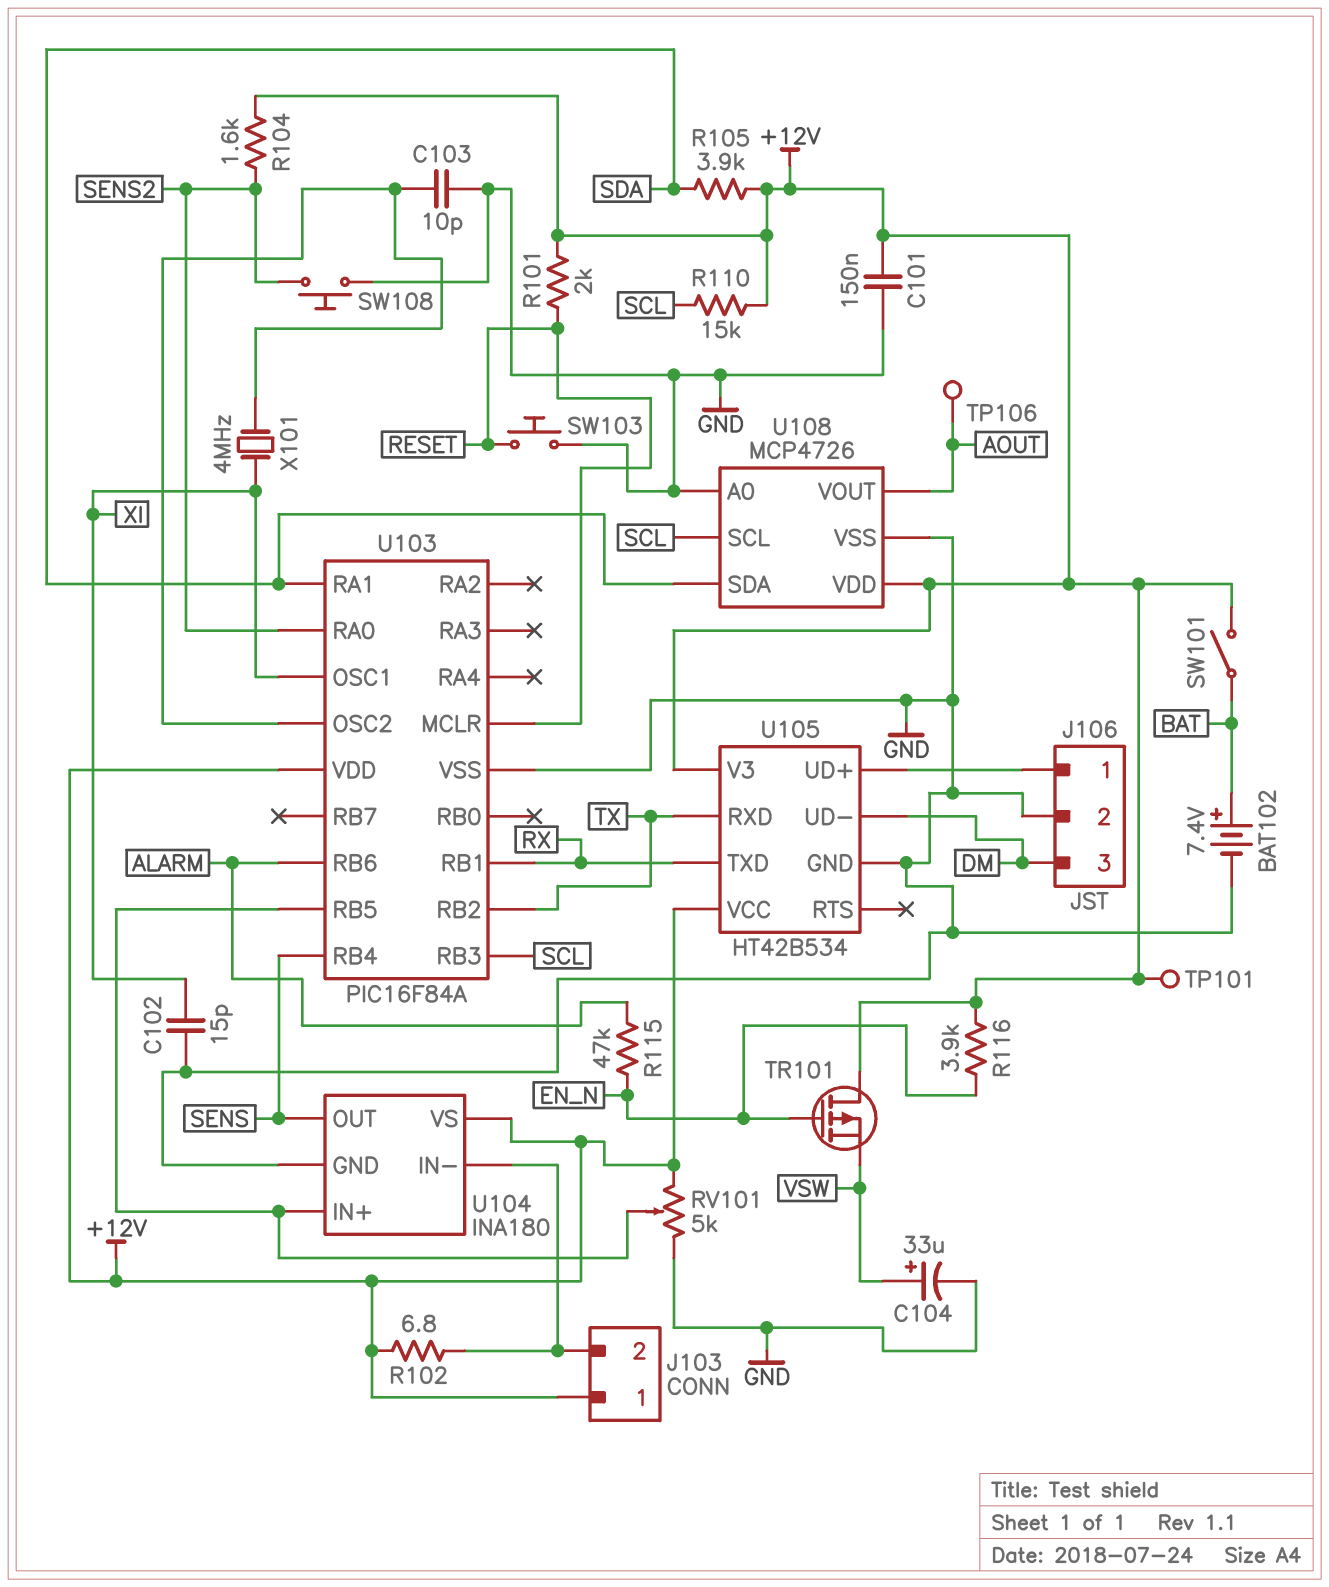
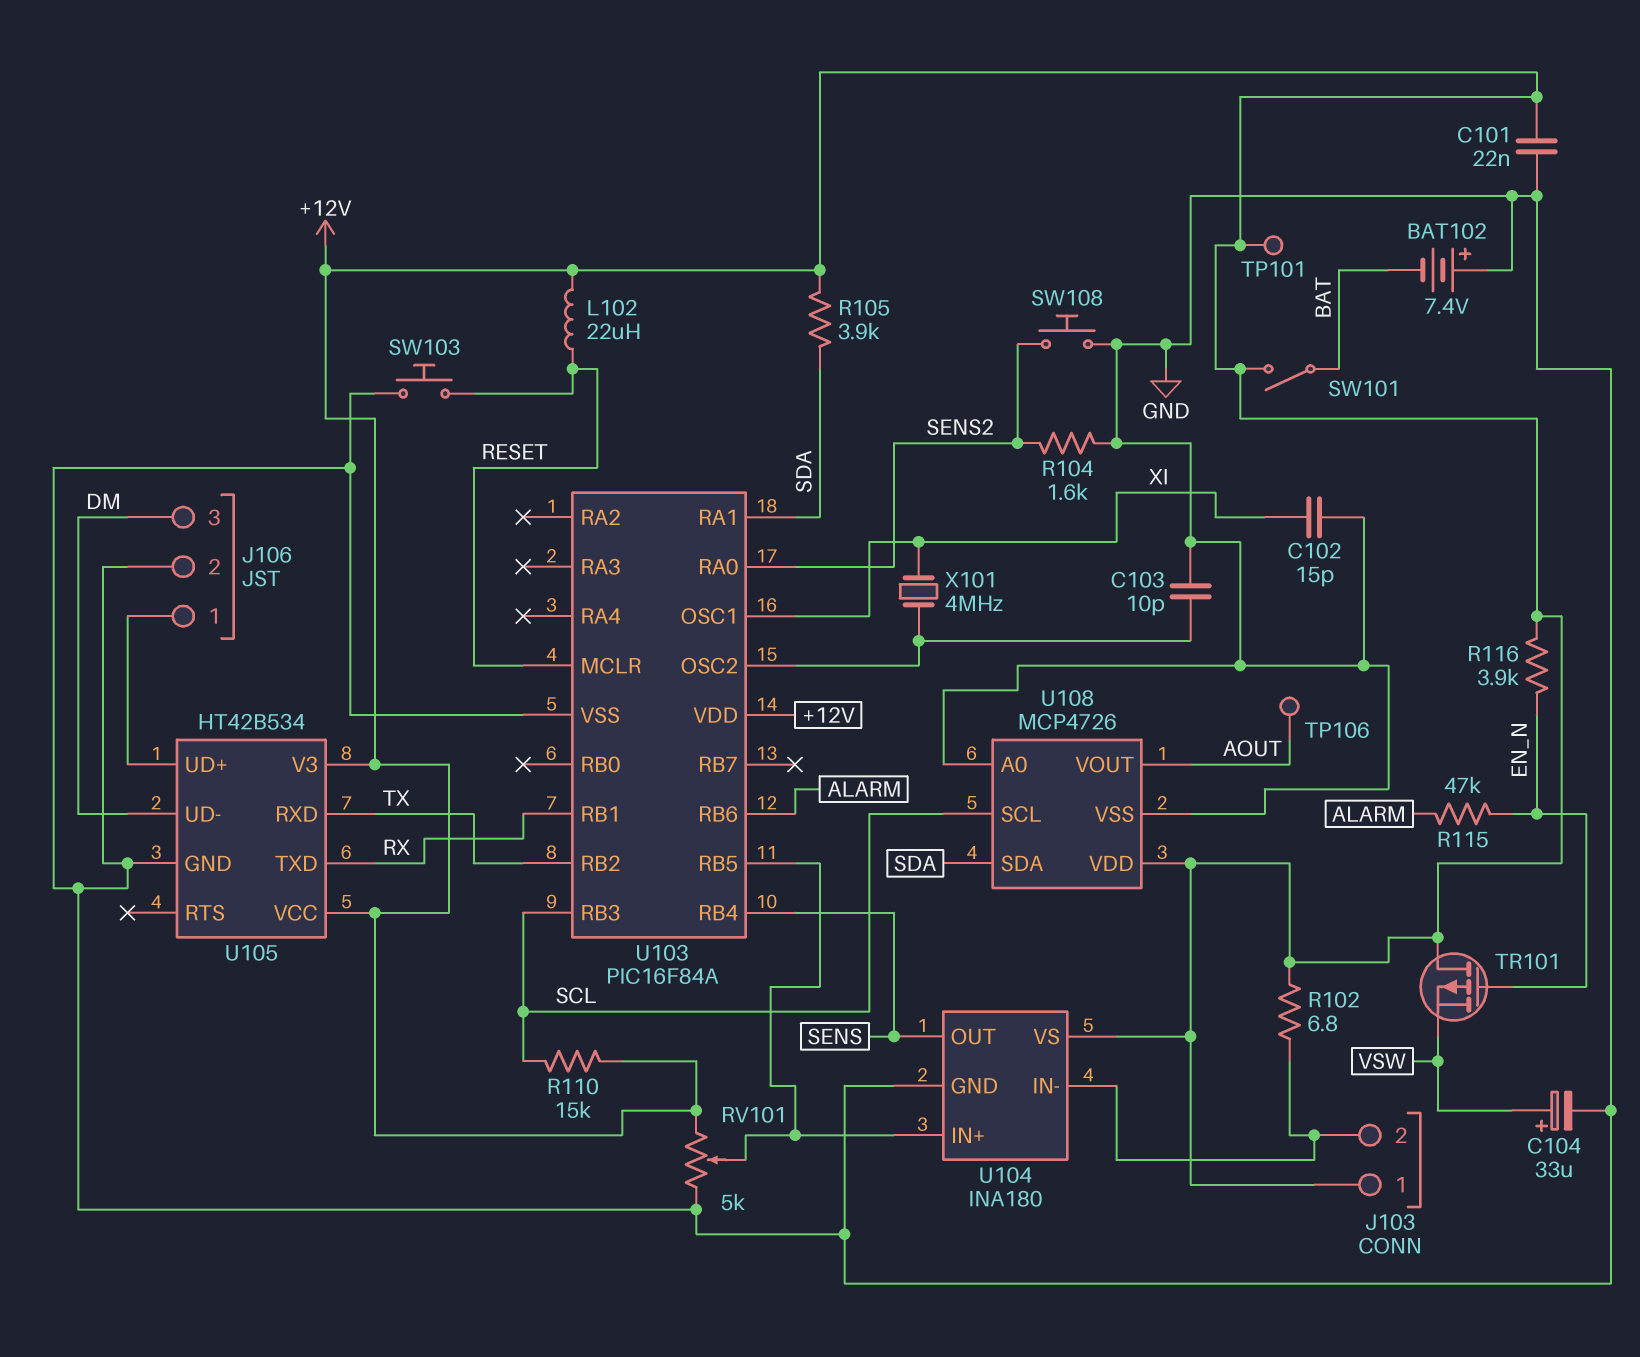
BAT102: 7.4V (plus BAT, minus GND) -> 7.4V (plus GND, minus BAT)
C101: 150nF (+12V, GND) -> 22nF (+12V, GND)
L102: none -> 22uH (+12V, RESET)
R101: 2k (+12V, RESET) -> none
R104: 1.6k (+12V, SENS2) -> 1.6k (GND, SENS2)

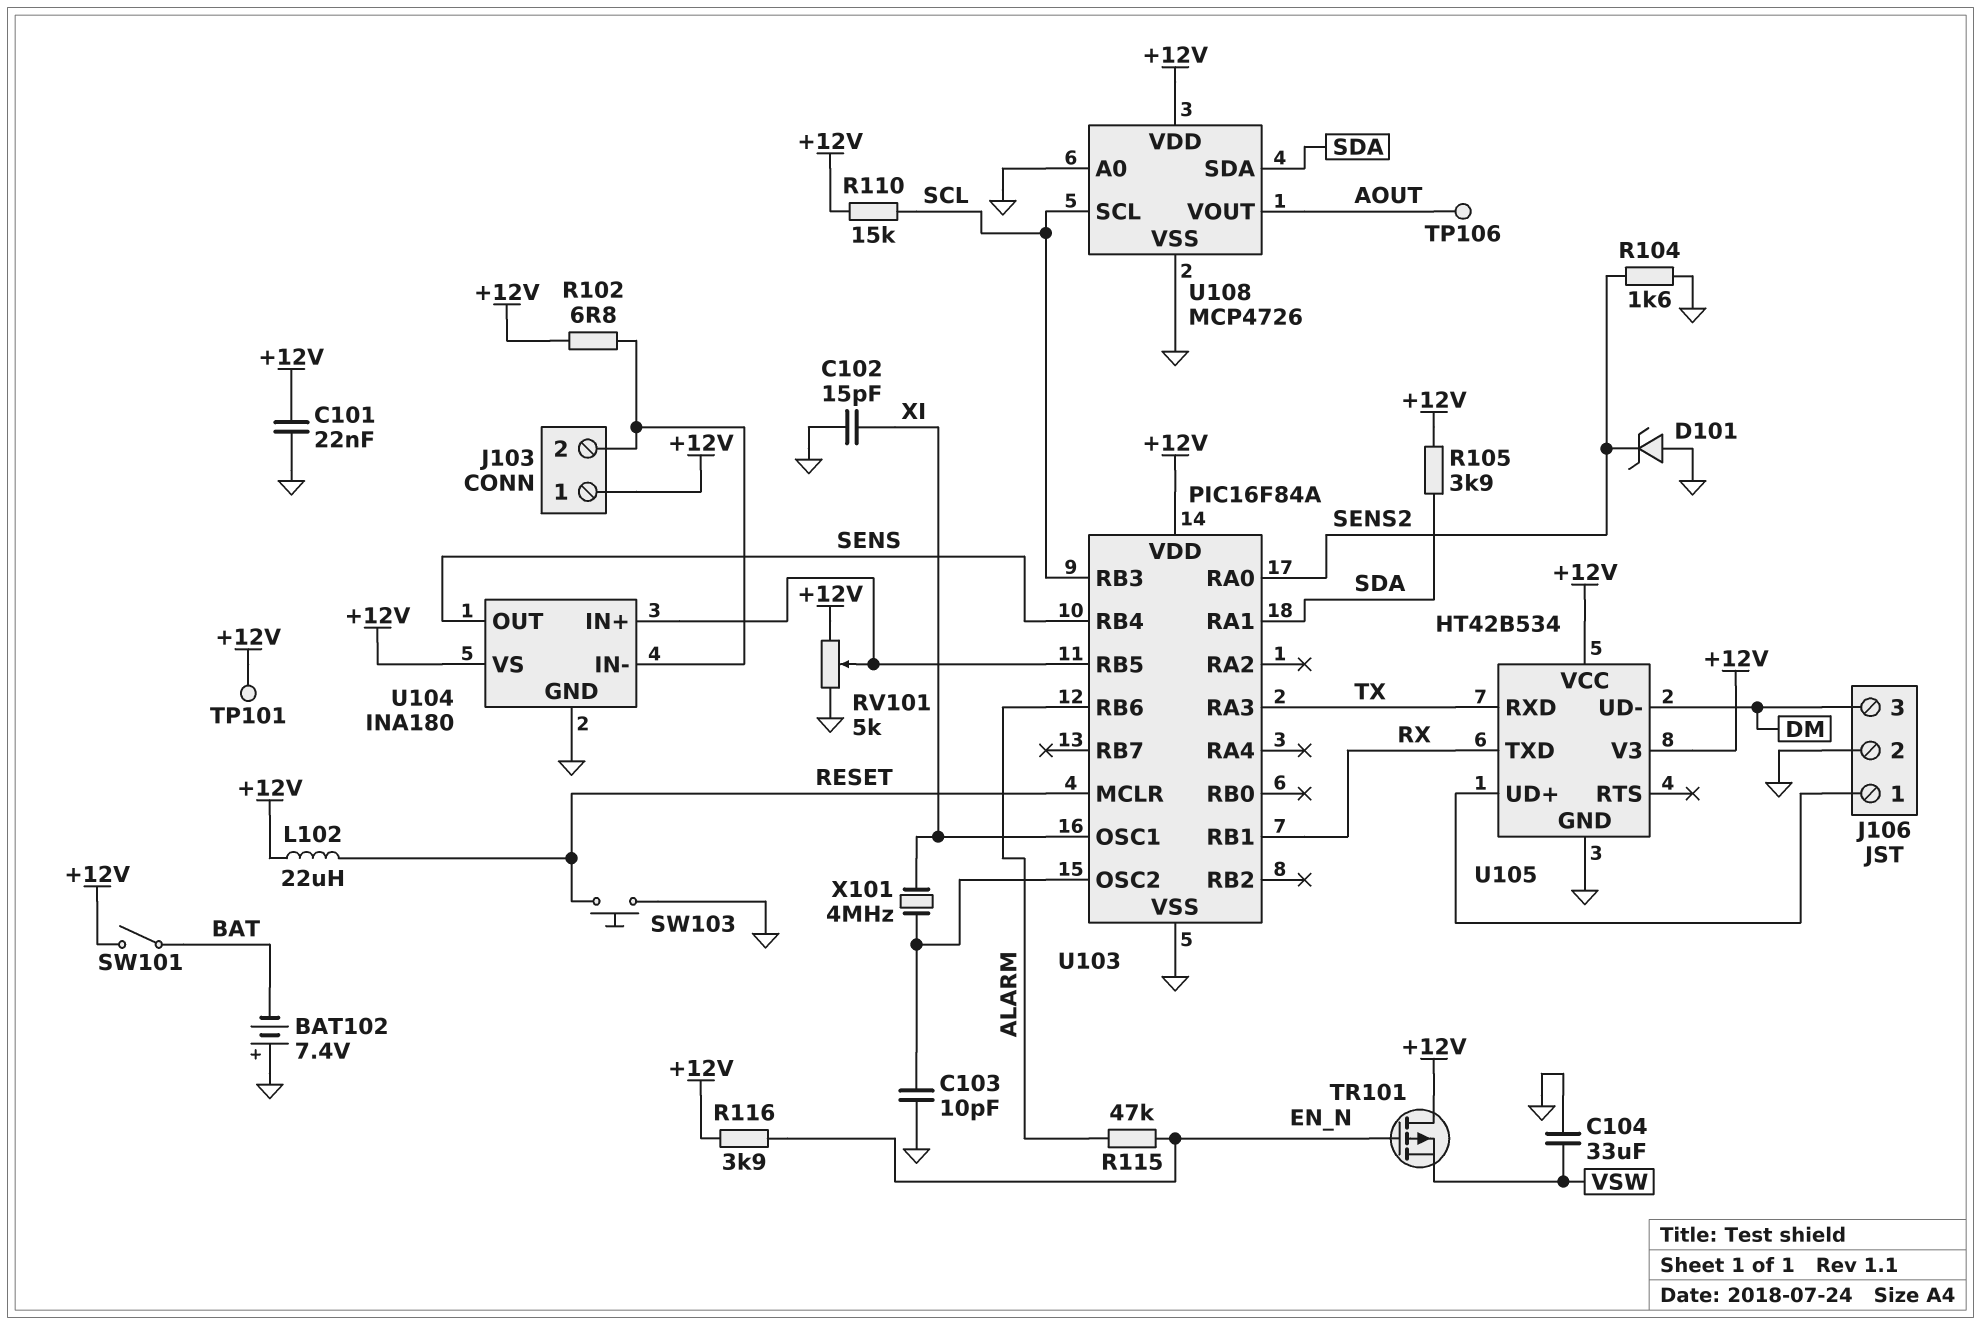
C104: 33uF (plus VSW, minus GND) -> 33uF (GND, VSW)
D101: none -> zener (A GND, K SENS2)
SW108: button (GND, SENS2) -> none
U103 pin RA3: none -> TX
U103 pin RB2: TX -> none

